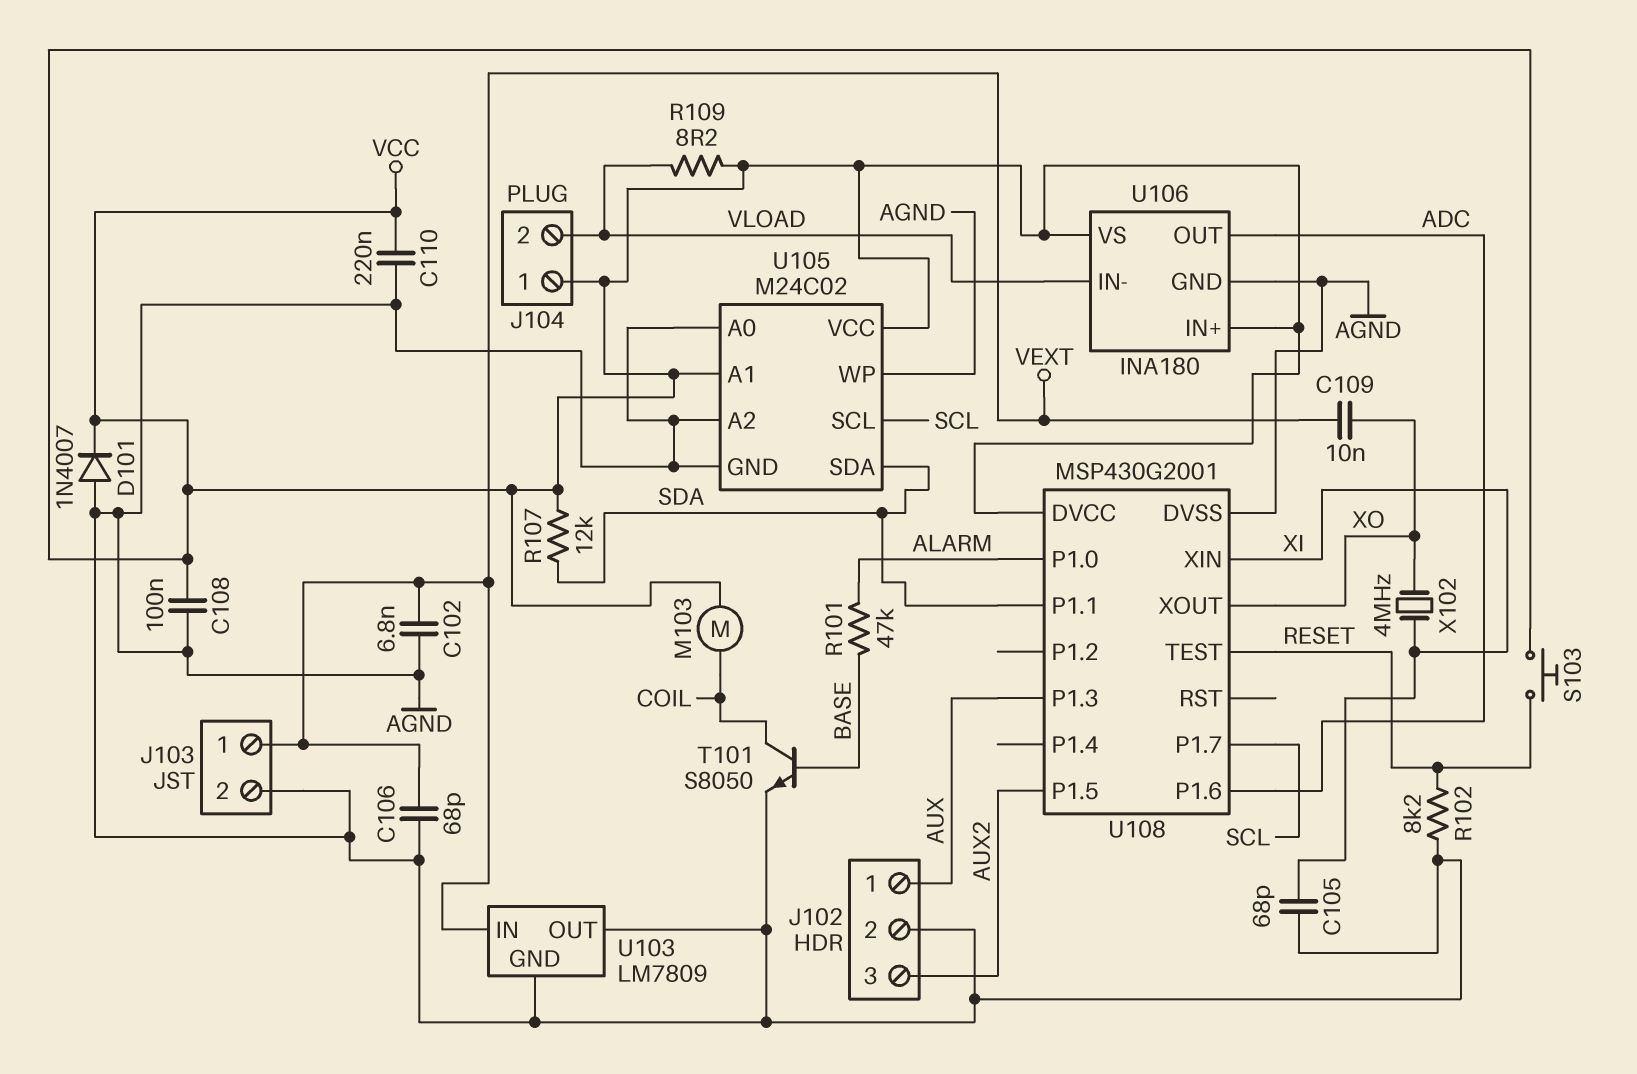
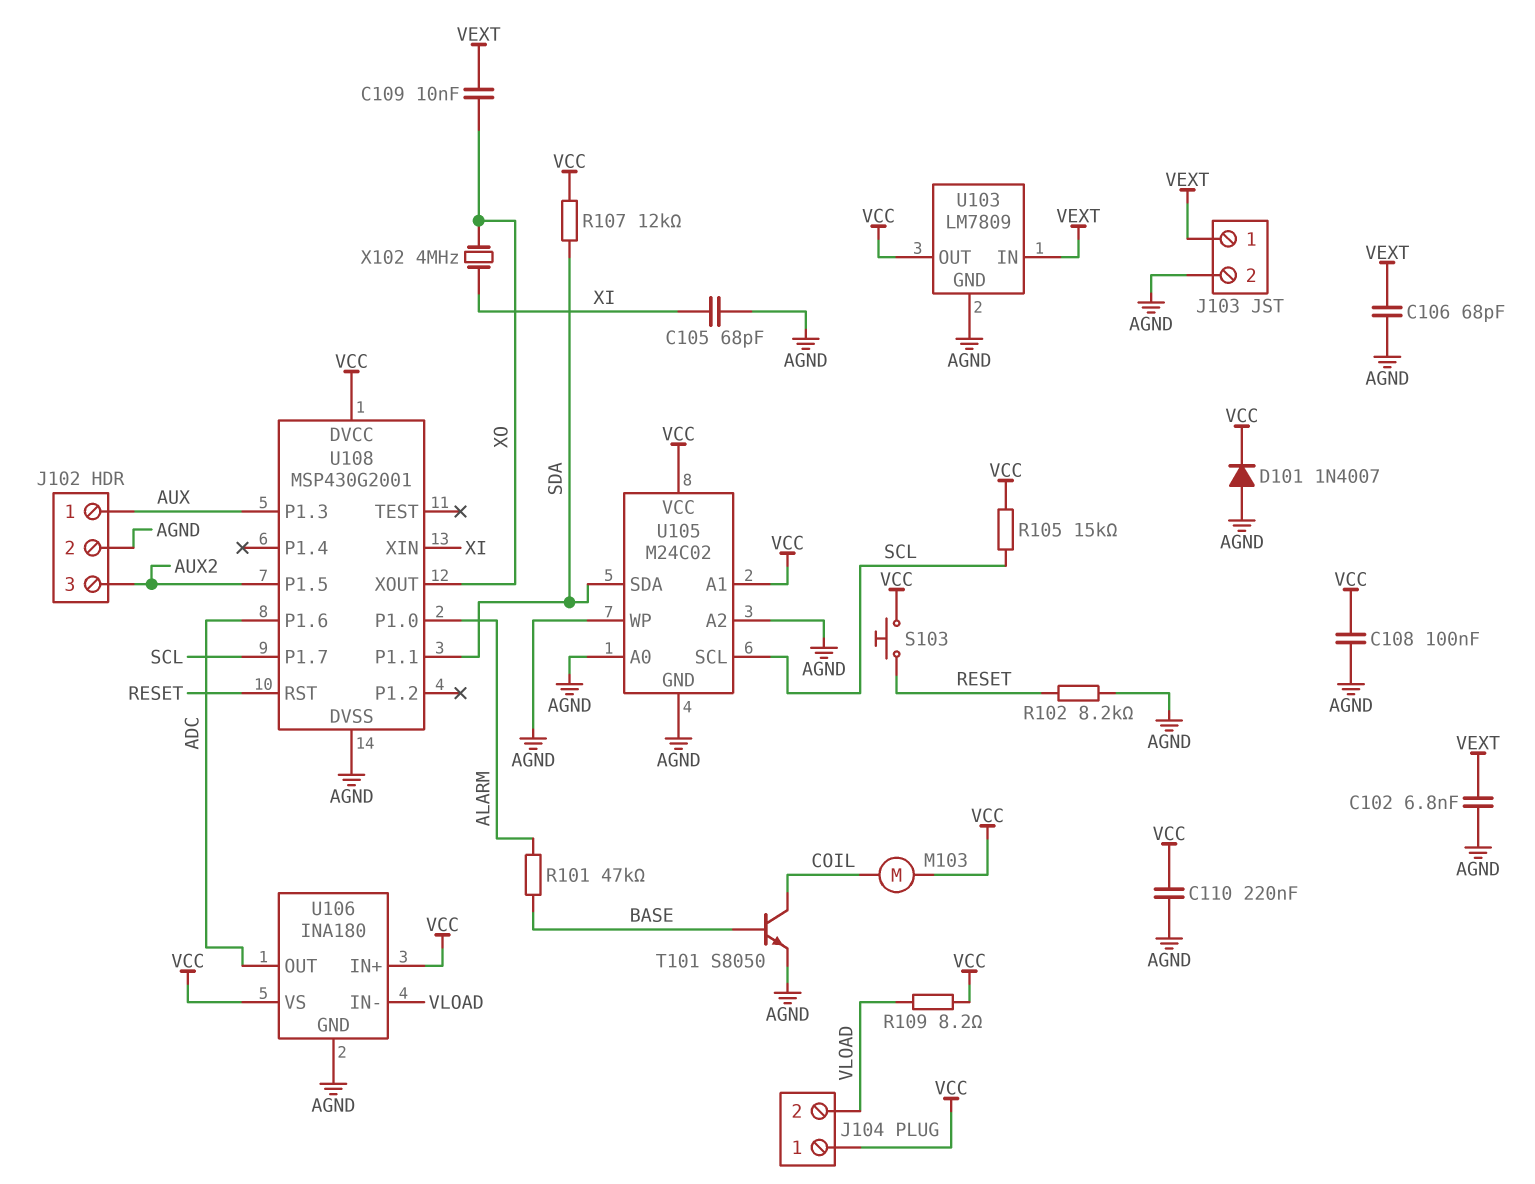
R105: none -> 15k (SCL, VCC)
U103 pin OUT: AGND -> VCC
U108 pin RST: none -> RESET
U108 pin TEST: RESET -> none

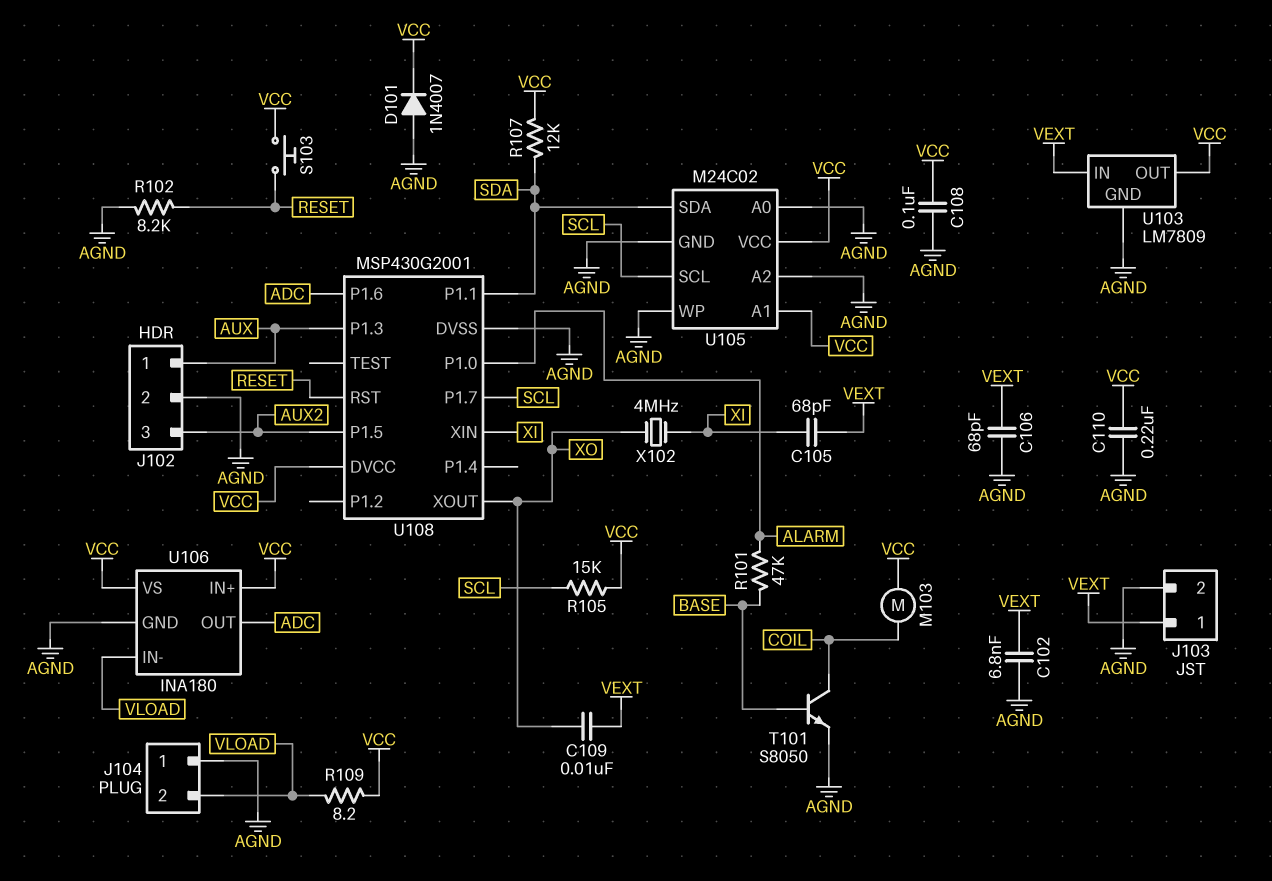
C105: 68pF (AGND, XI) -> 68pF (VEXT, XI)
J104 pin 1: VCC -> AGND

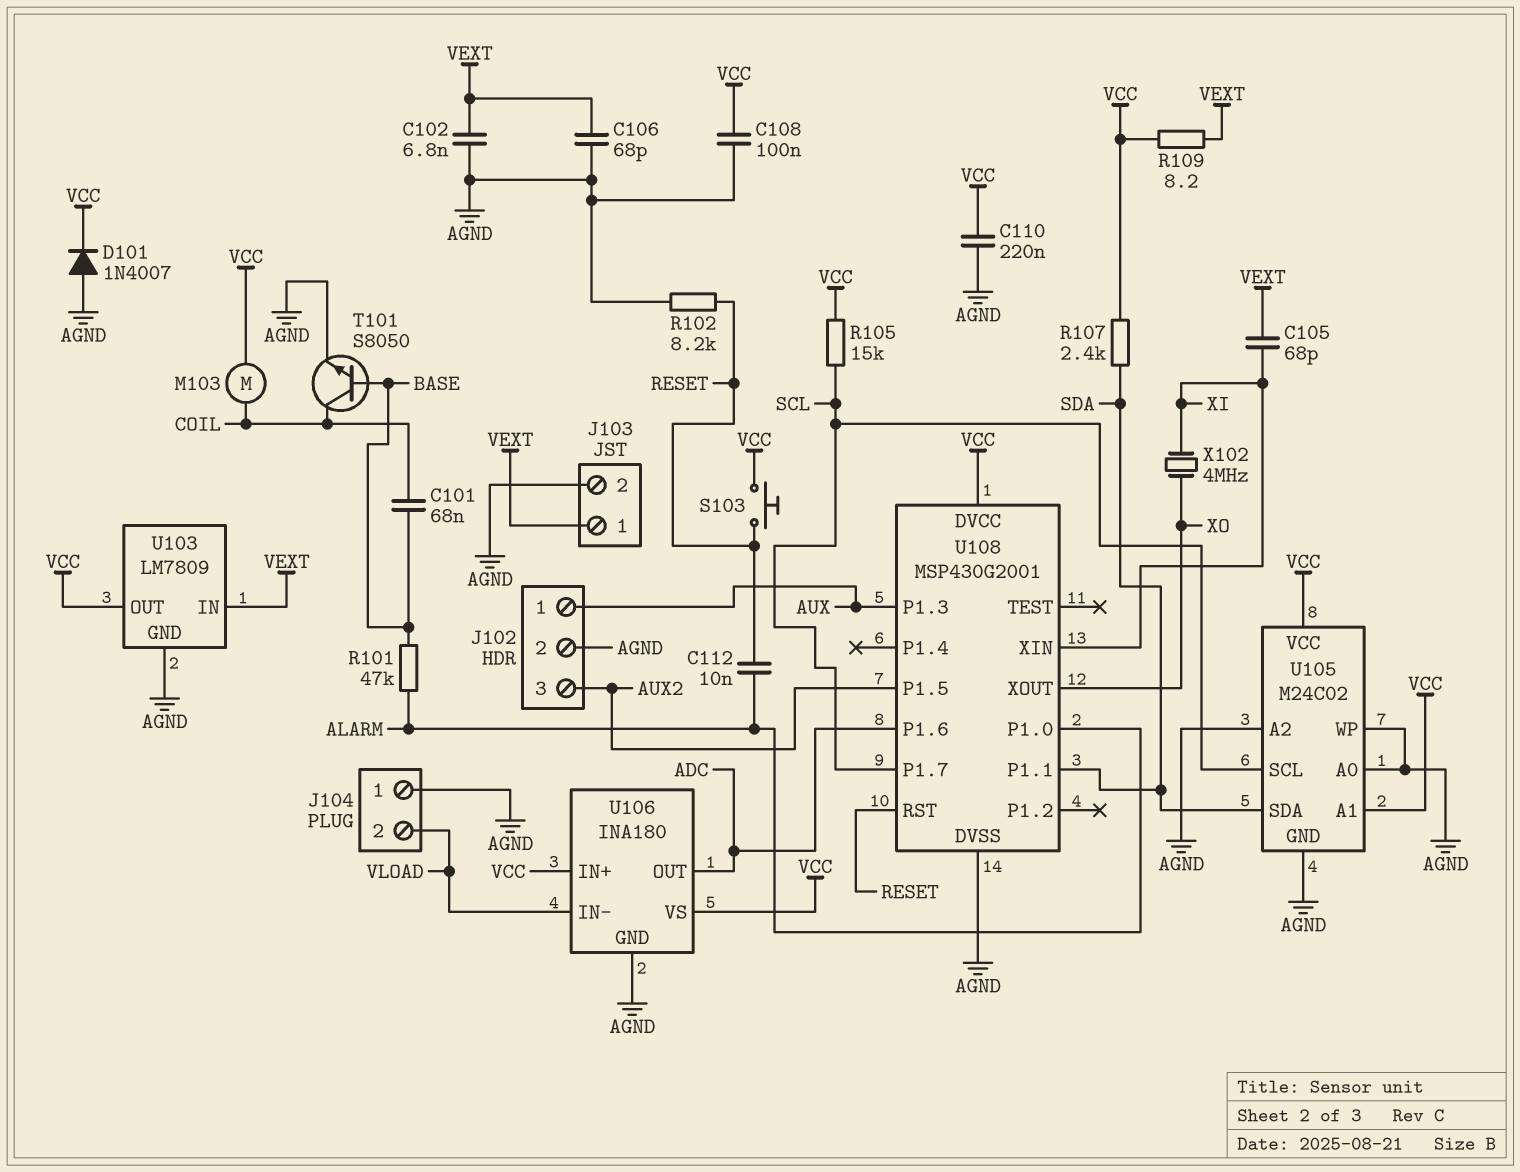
C101: none -> 68nF (BASE, COIL)
C109: 10nF (VEXT, XO) -> none
C112: none -> 10nF (ALARM, RESET)
R107: 12k (SDA, VCC) -> 2.4k (SDA, VCC)
R109: 8.2 (VCC, VLOAD) -> 8.2 (VCC, VEXT)

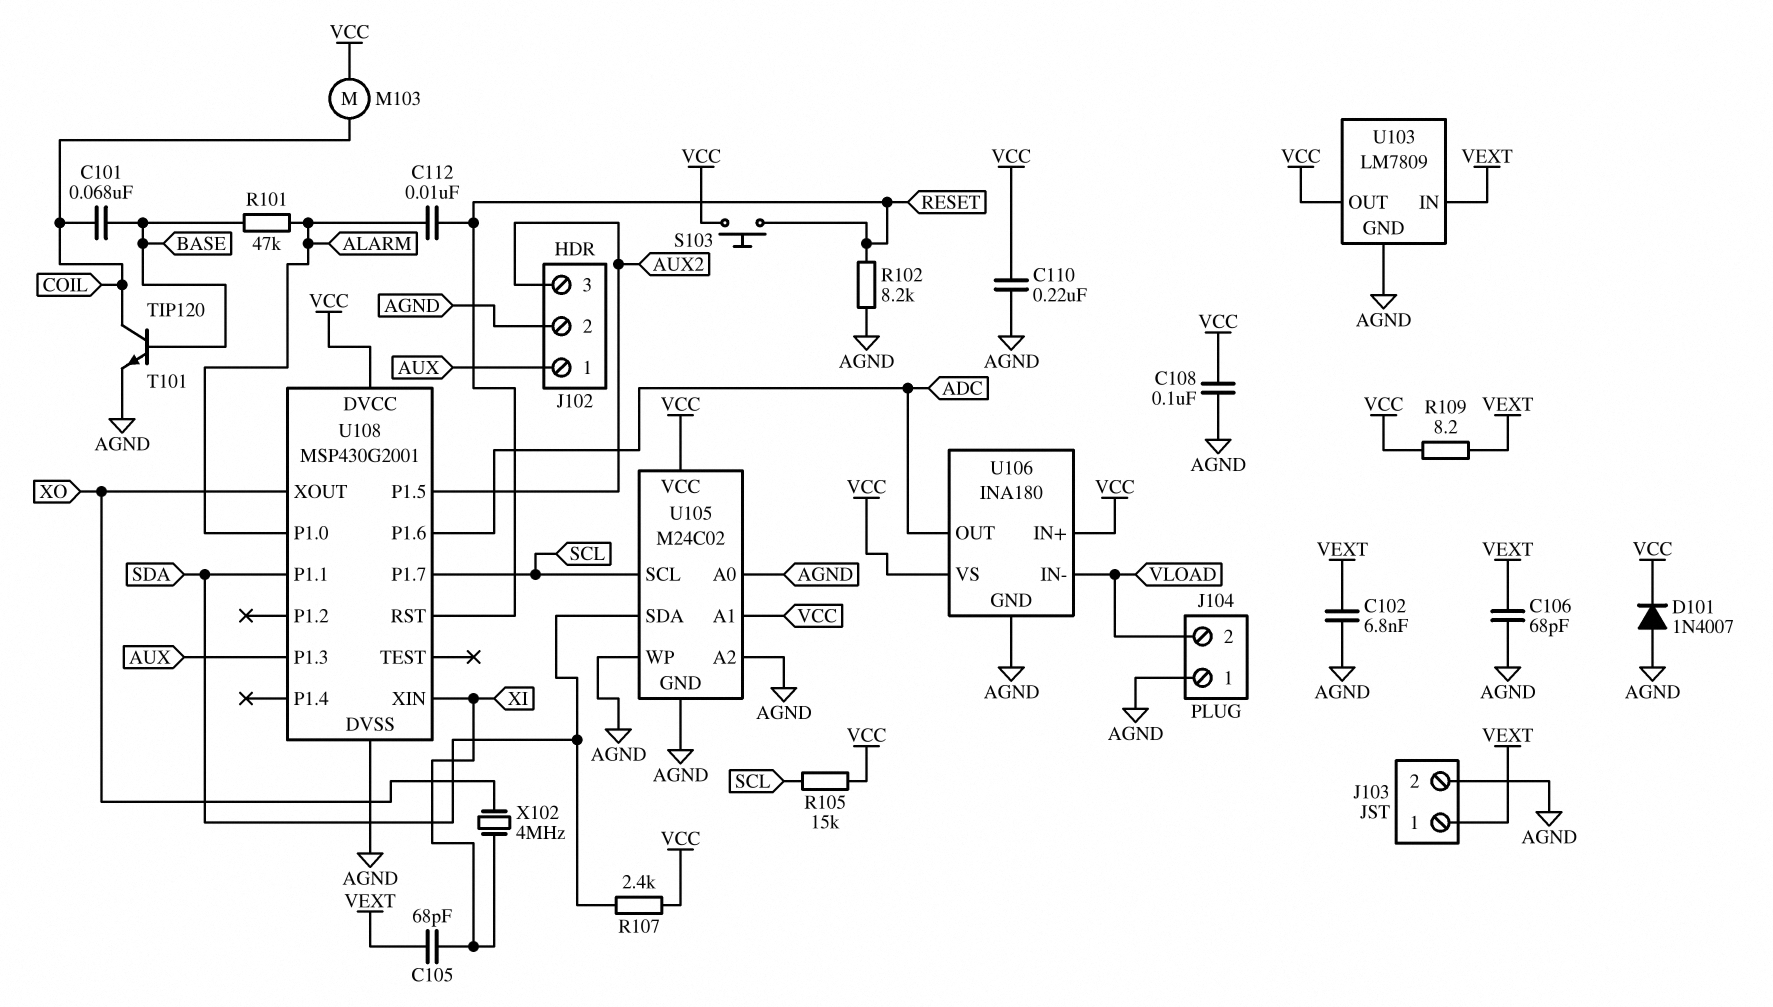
T101: NPN S8050 (B BASE, C COIL, E AGND) -> NPN TIP120 (B BASE, C COIL, E AGND)

